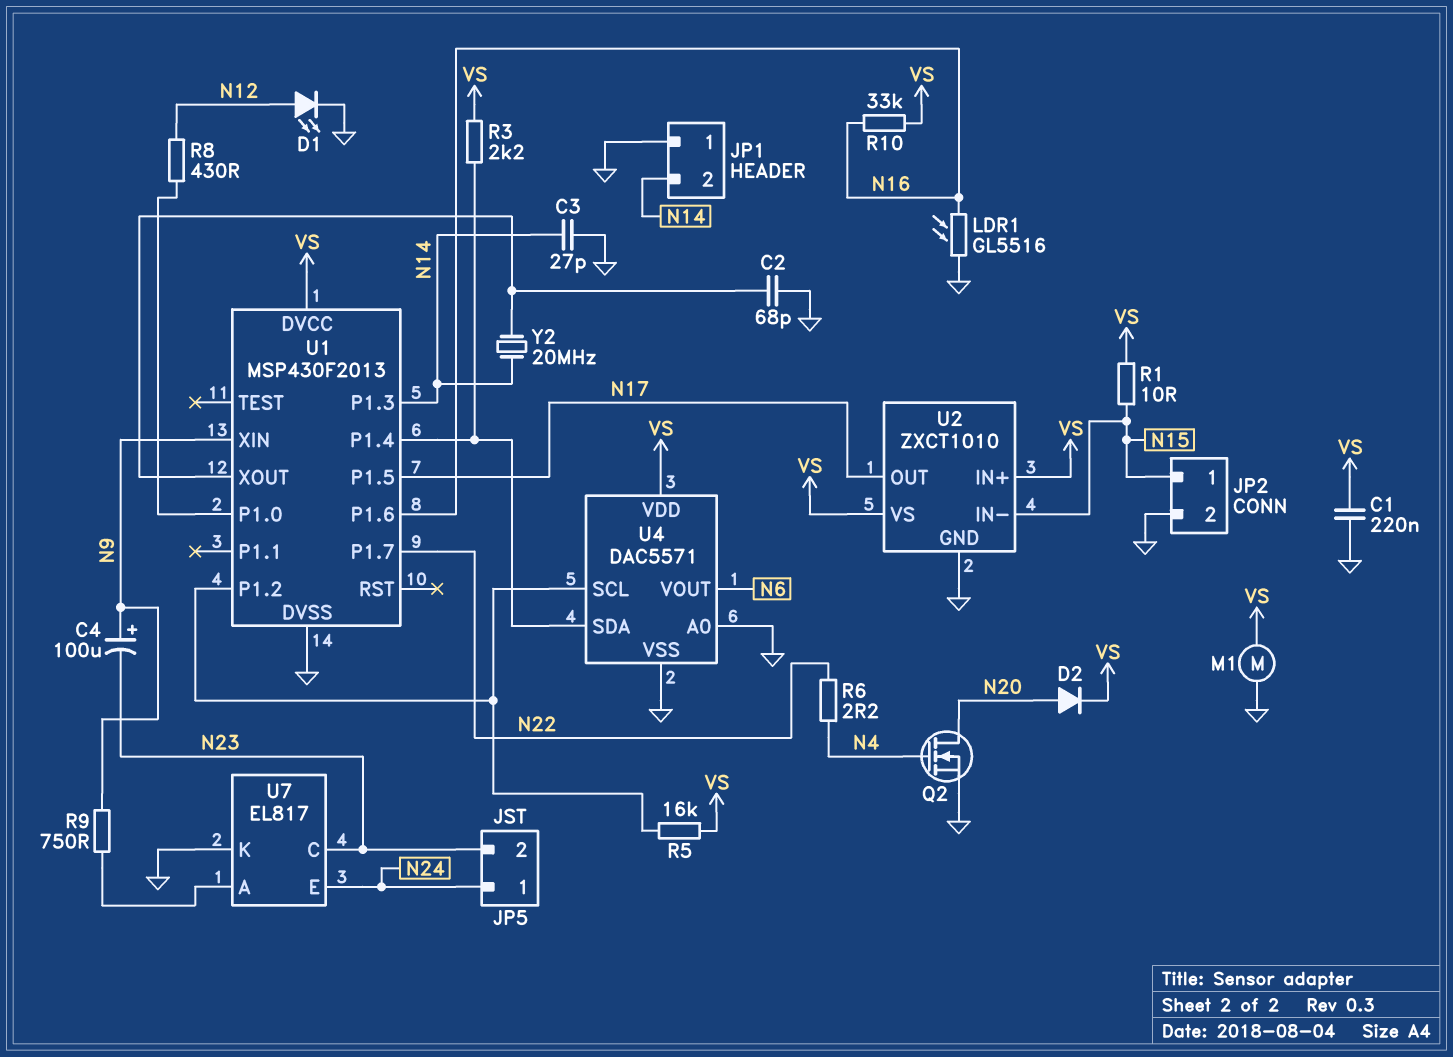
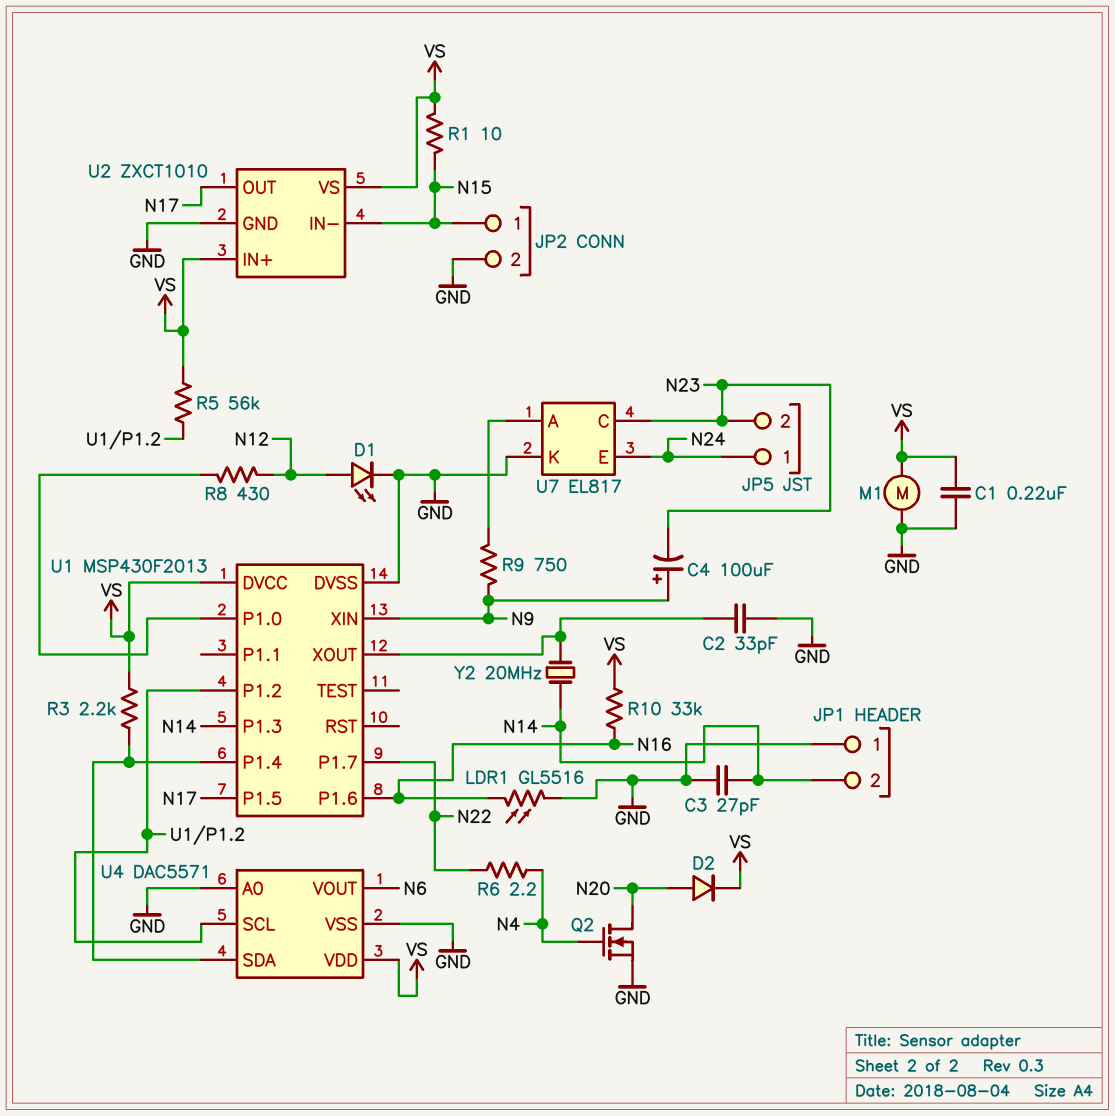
C2: 68pF (GND, U1/XOUT) -> 33pF (GND, U1/XOUT)
R5: 16k (U1/P1.2, VS) -> 56k (U1/P1.2, VS)

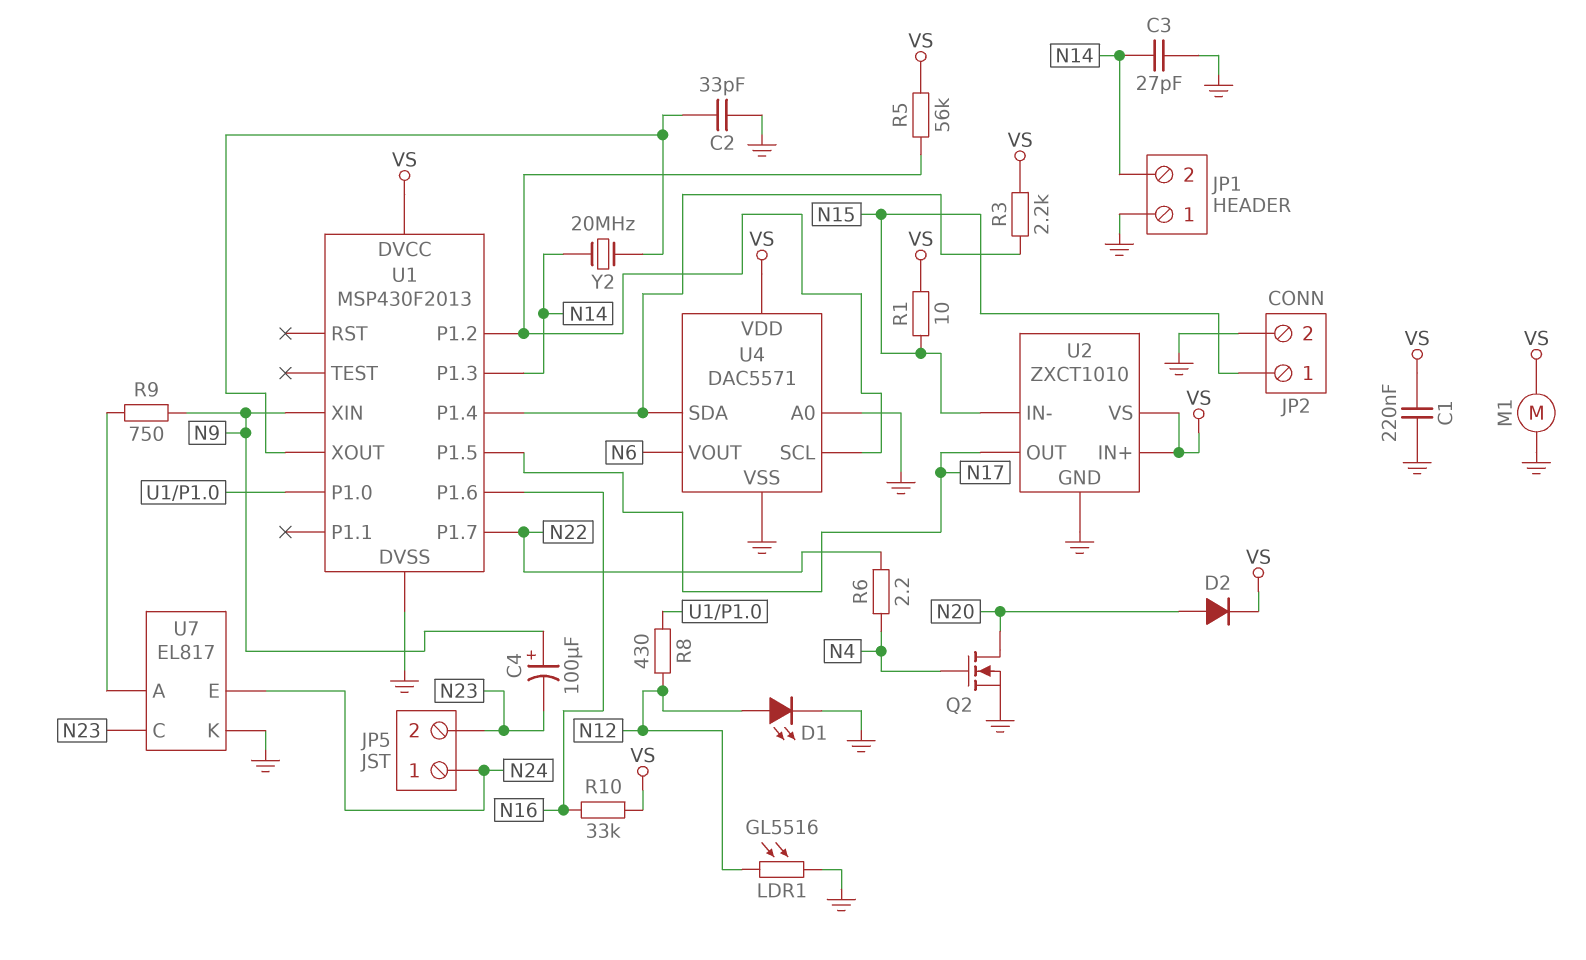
LDR1: GL5516 (GND, N16) -> GL5516 (GND, N12)

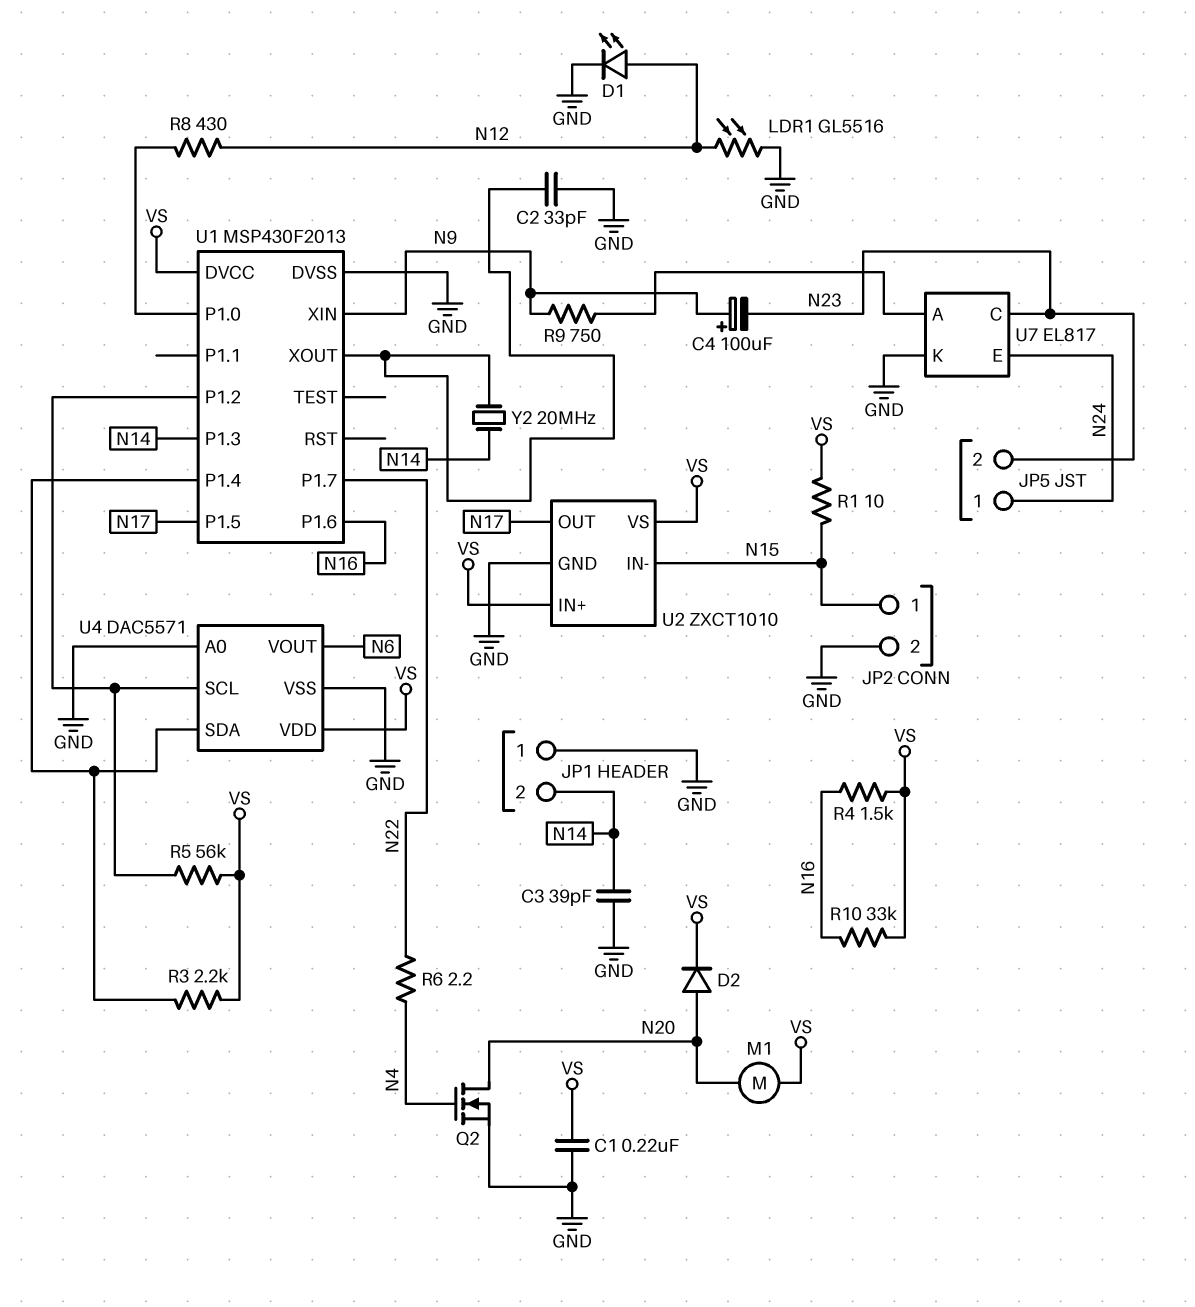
C3: 27pF (GND, N14) -> 39pF (GND, N14)
M1: motor (GND, VS) -> motor (N20, VS)
R4: none -> 1.5k (N16, VS)

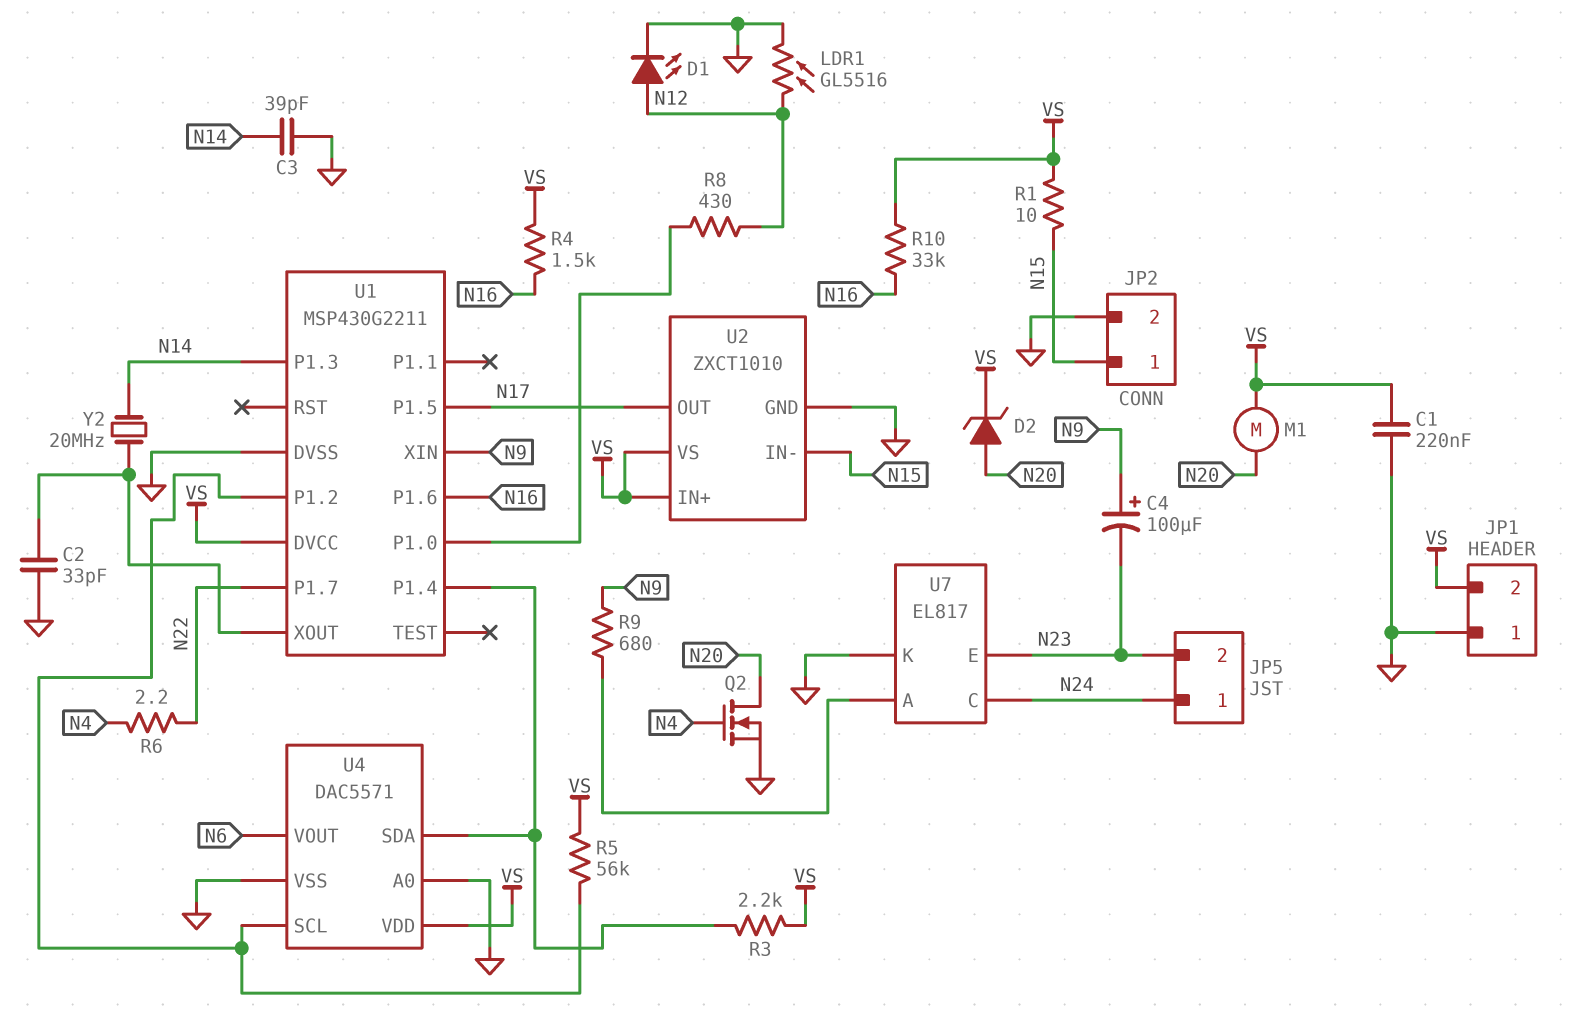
D2: diode (A N20, K VS) -> zener (A N20, K VS)
JP1 pin 2: N14 -> VS
R9: 750 (N9, U7/A) -> 680 (N9, U7/A)
U1: MSP430F2013 -> MSP430G2211
U7 pin C: N23 -> N24
U7 pin E: N24 -> N23

